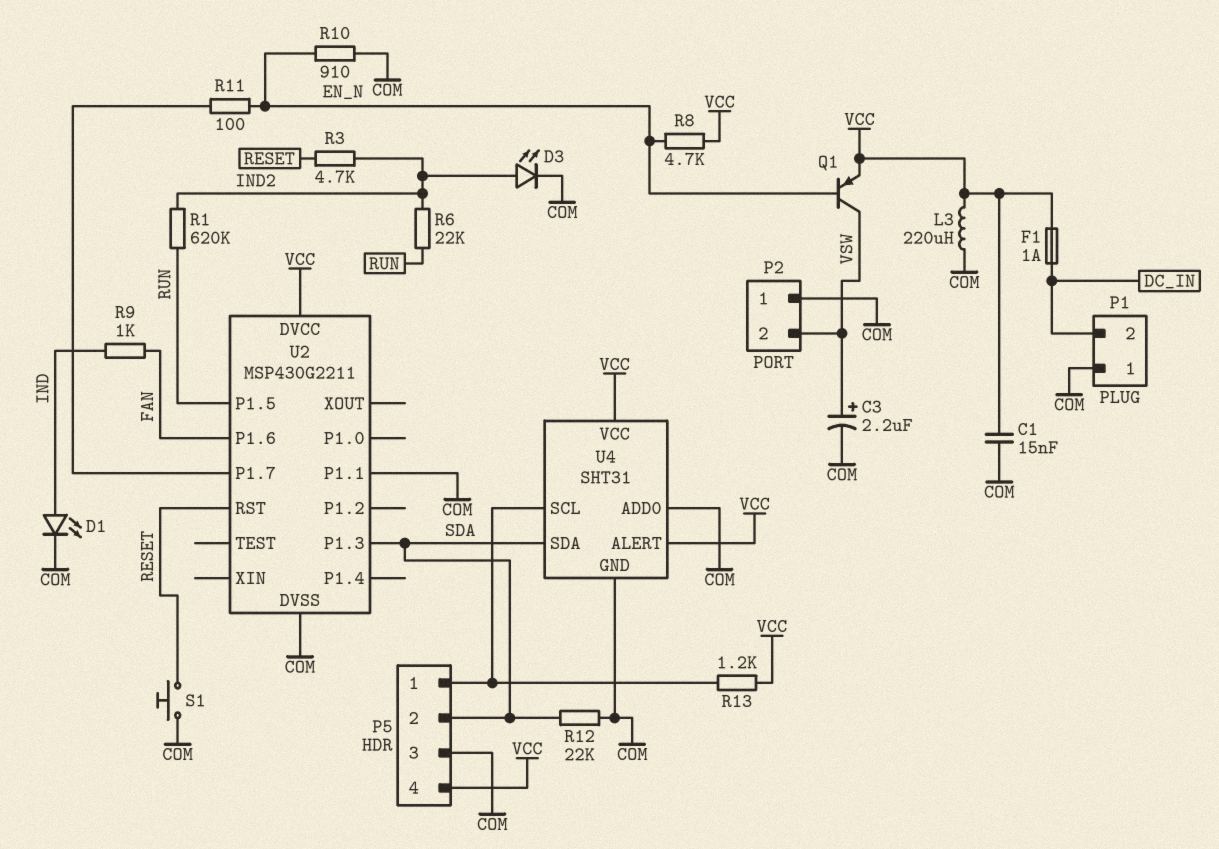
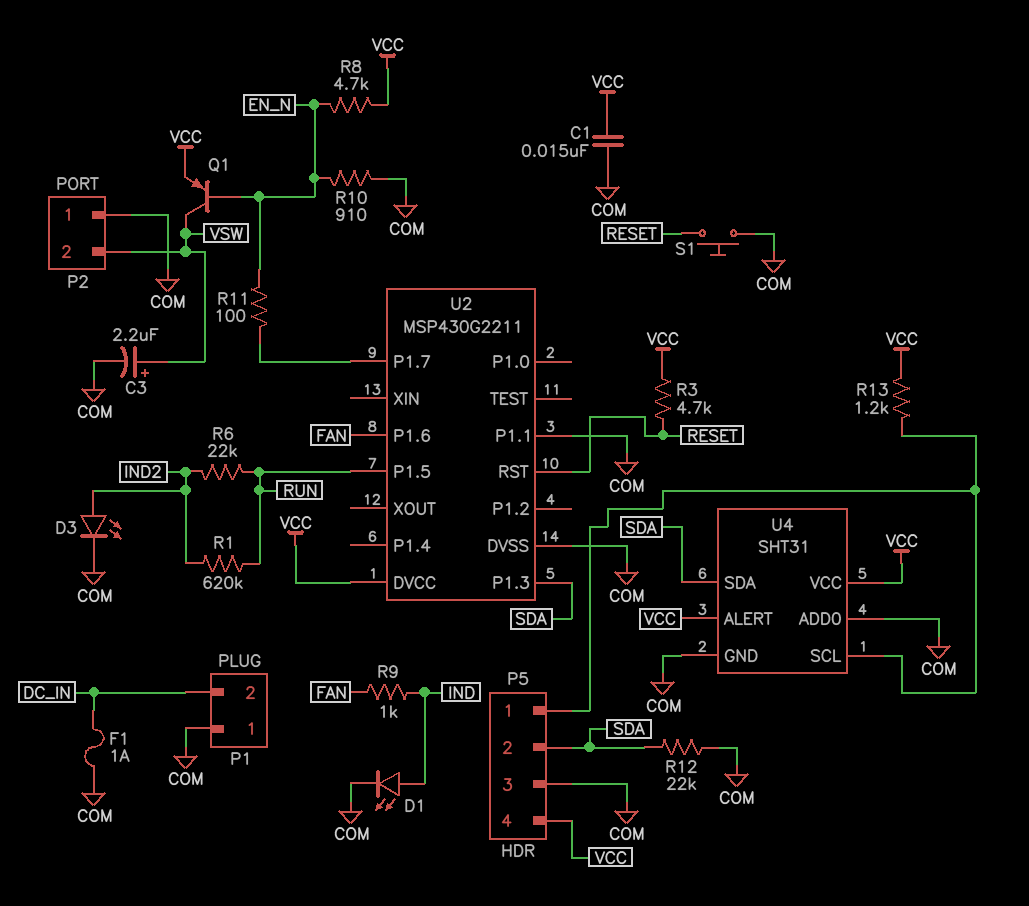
F1: 1A (DC_IN, VCC) -> 1A (COM, DC_IN)
L3: 220uH (COM, VCC) -> none
R3: 4.7k (IND2, RESET) -> 4.7k (RESET, VCC)

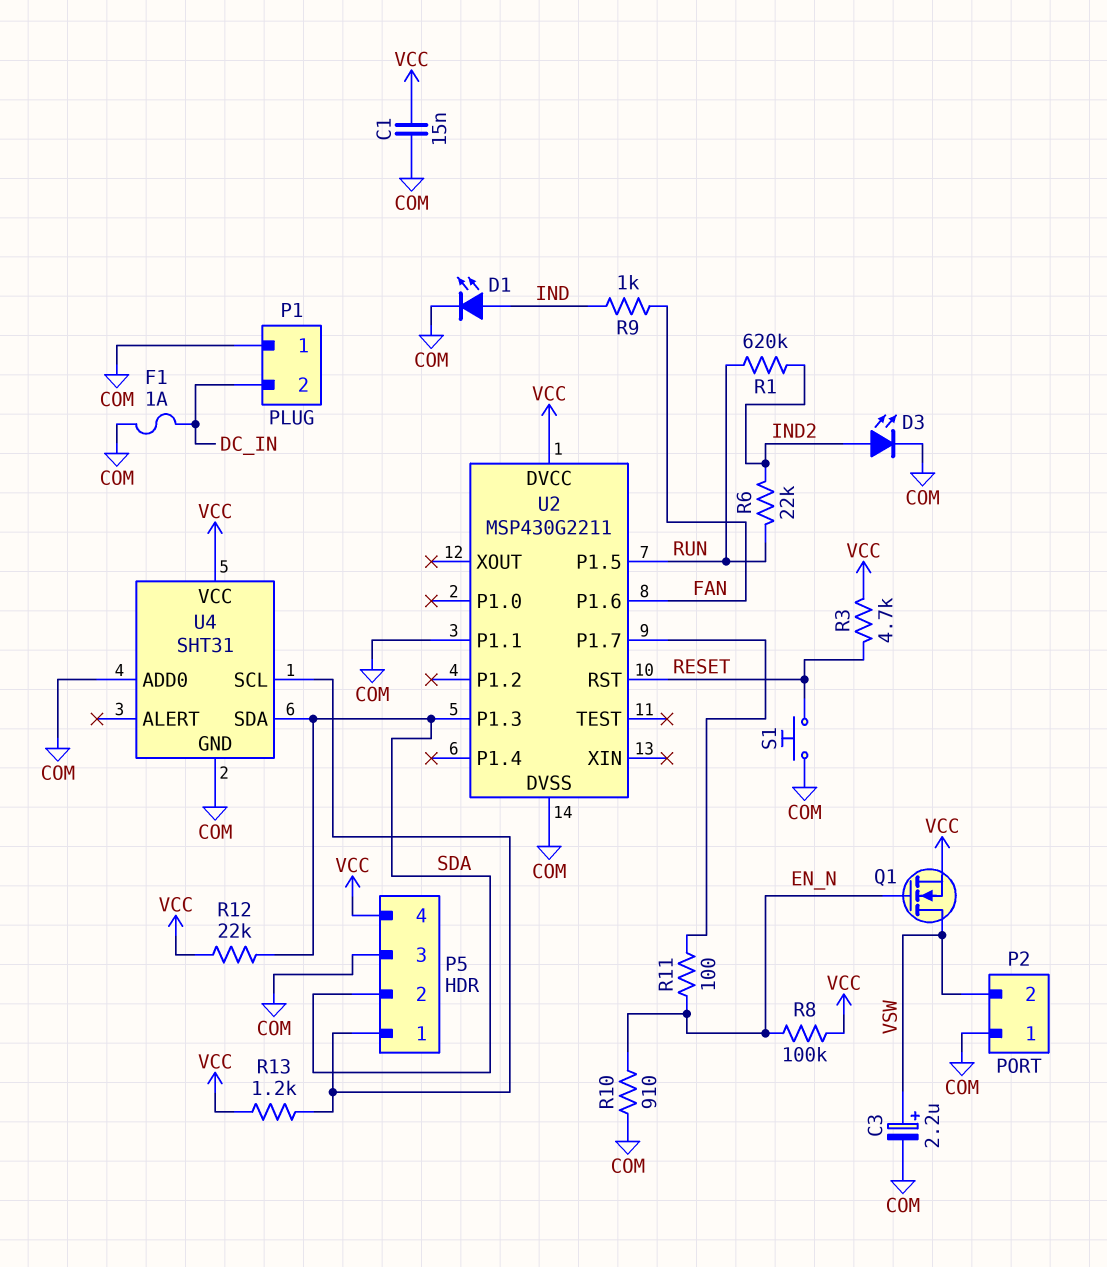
Q1: PNP (B EN_N, C VSW, E VCC) -> NMOS (G EN_N, D VSW, S VCC)
R8: 4.7k (EN_N, VCC) -> 100k (EN_N, VCC)
R12: 22k (COM, SDA) -> 22k (SDA, VCC)
U4 pin ALERT: VCC -> none

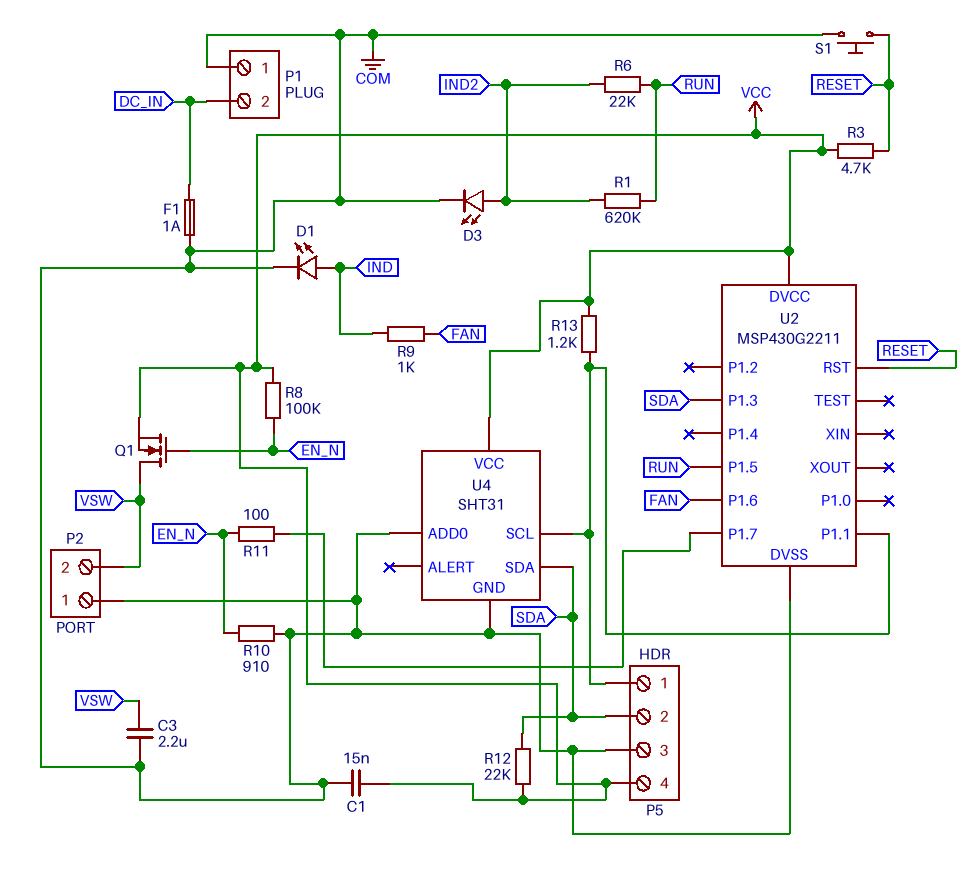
C3: 2.2uF (plus VSW, minus COM) -> 2.2uF (COM, VSW)
U2 pin P1.1: COM -> P5/1

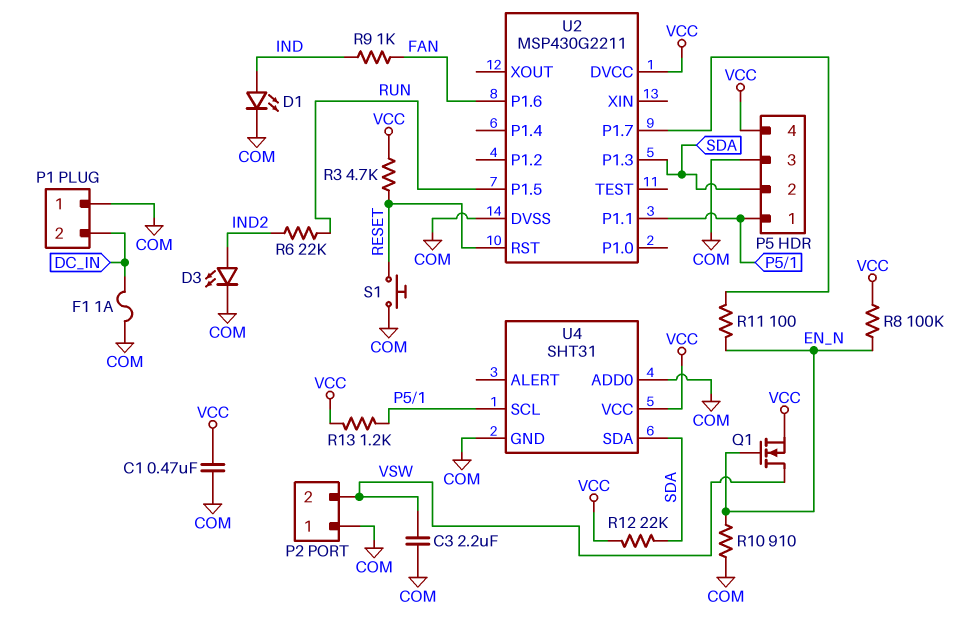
C1: 15nF (COM, VCC) -> 470nF (COM, VCC)
R1: 620k (IND2, RUN) -> none

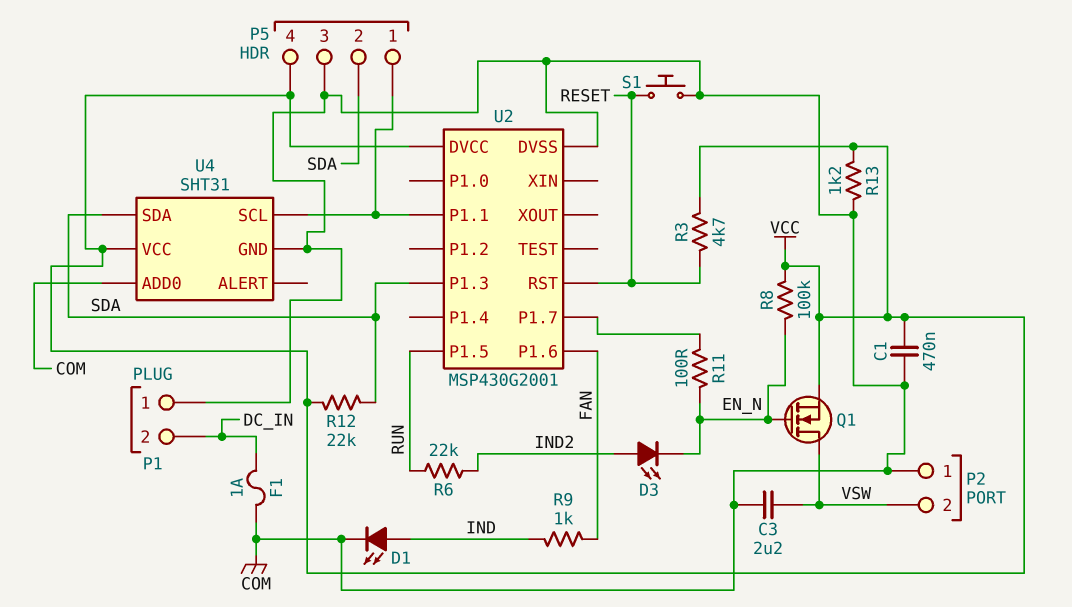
D3: LED (A IND2, K COM) -> LED (A IND2, K EN_N)
R10: 910 (COM, EN_N) -> none
R13: 1.2k (P5/1, VCC) -> 1.2k (COM, VCC)
U2: MSP430G2211 -> MSP430G2001

